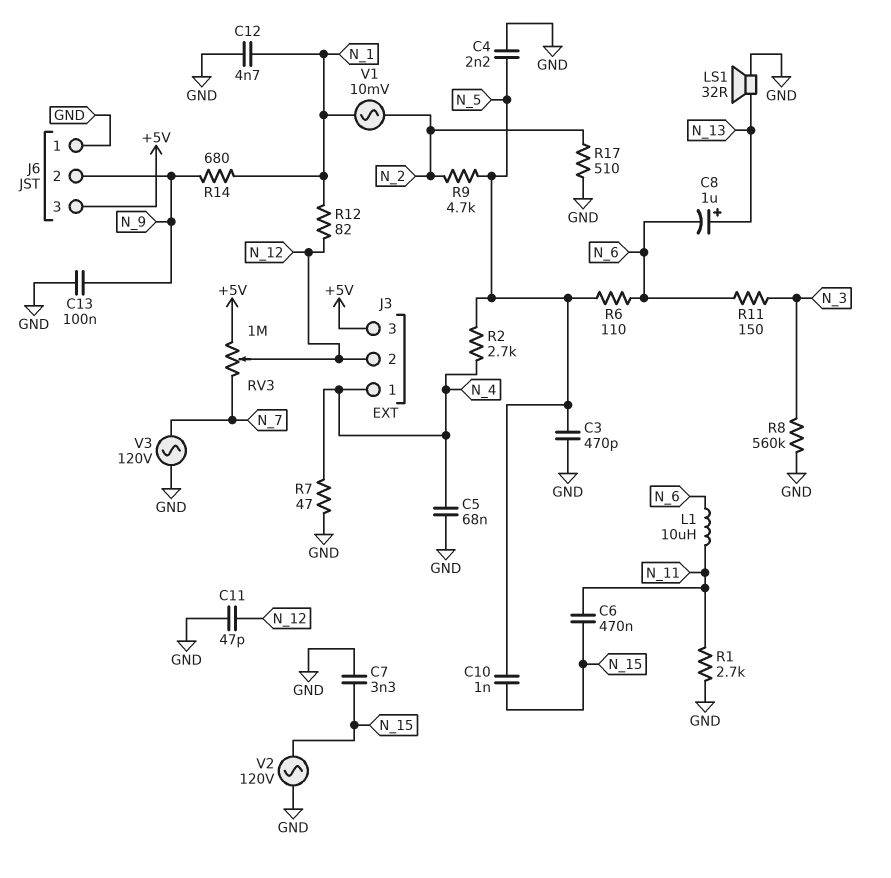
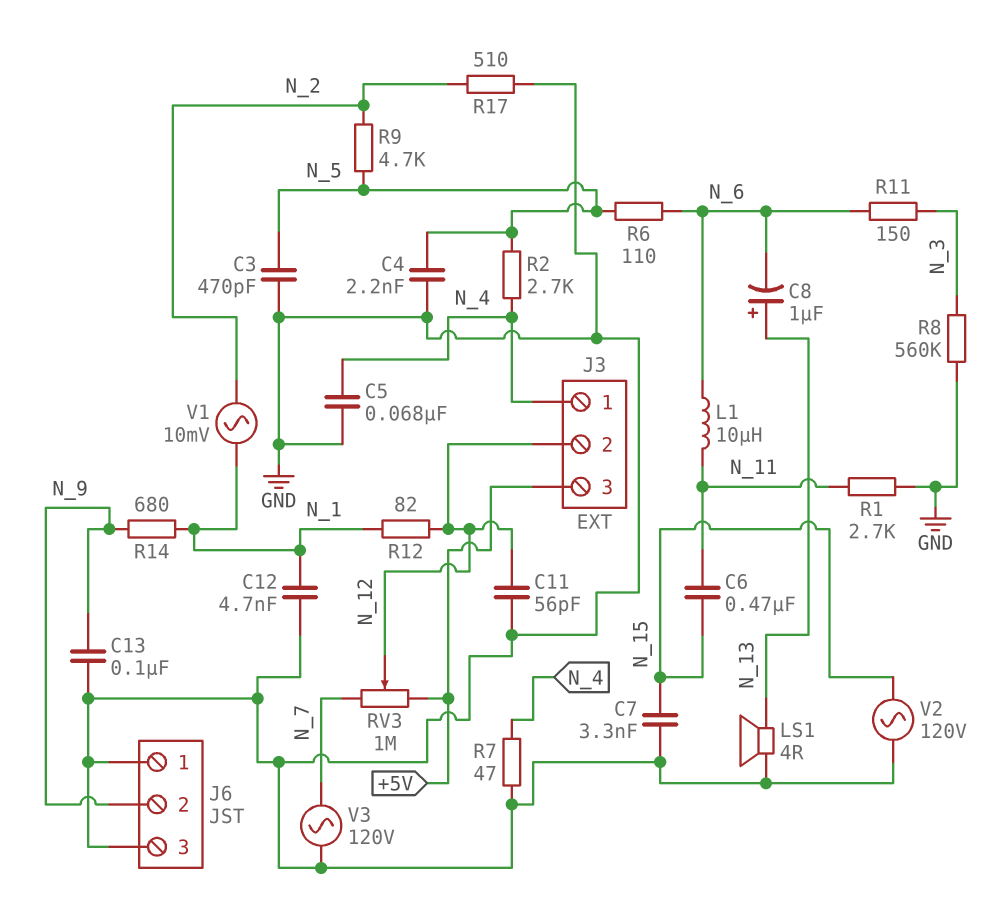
C10: 1nF (N_5, N_15) -> none
C11: 47pF (GND, N_12) -> 56pF (GND, N_12)
J6 pin 3: +5V -> GND
LS1: speaker 32R (GND, N_13) -> speaker 4R (GND, N_13)

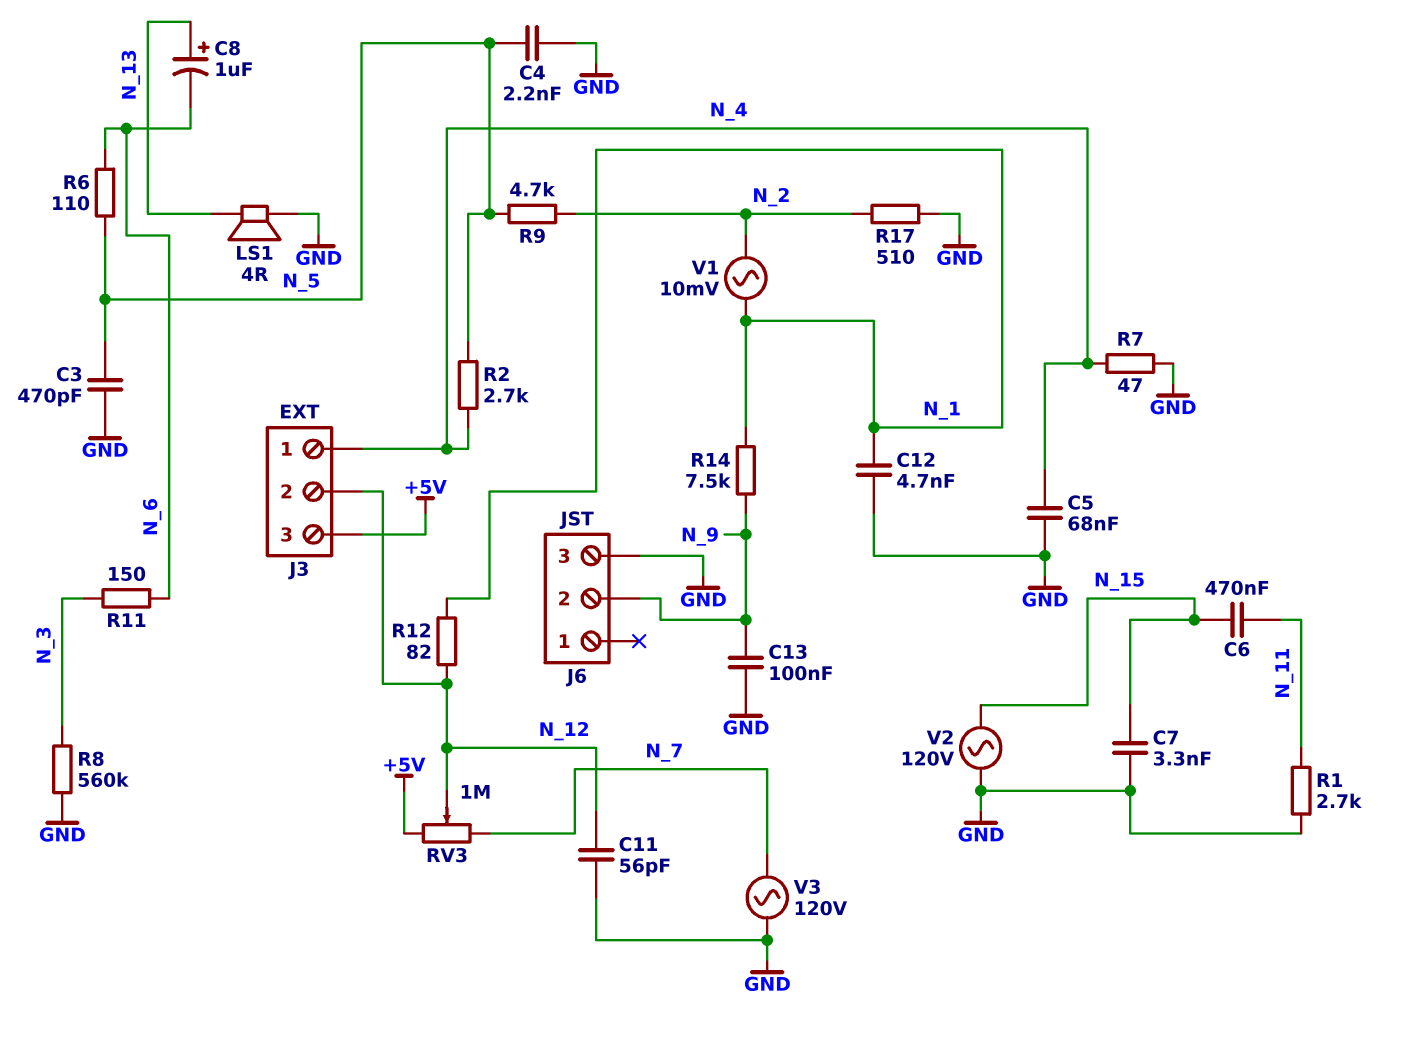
J6 pin 1: GND -> none
L1: 10uH (N_6, N_11) -> none
R14: 680 (N_1, N_9) -> 7.5k (N_1, N_9)

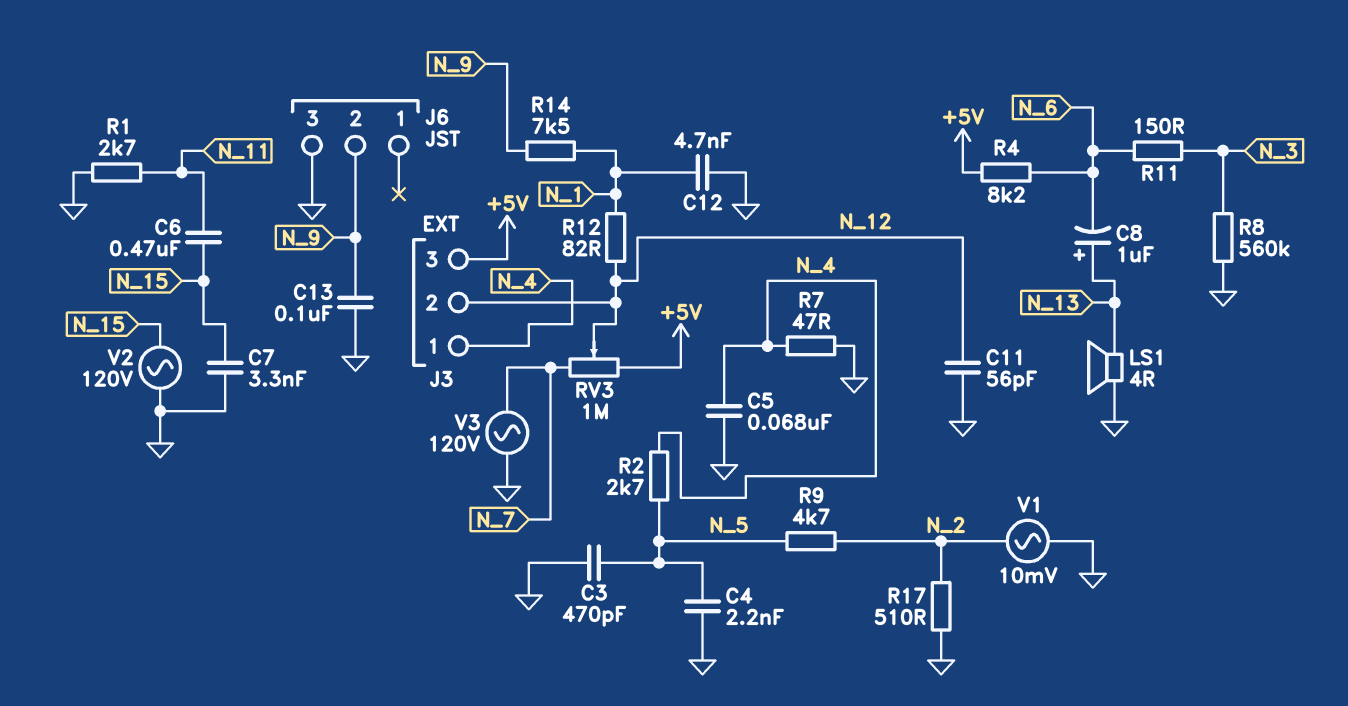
R4: none -> 8.2k (+5V, N_6)
R6: 110 (N_5, N_6) -> none
V1: AC 10mV (N_1, N_2) -> AC 10mV (GND, N_2)

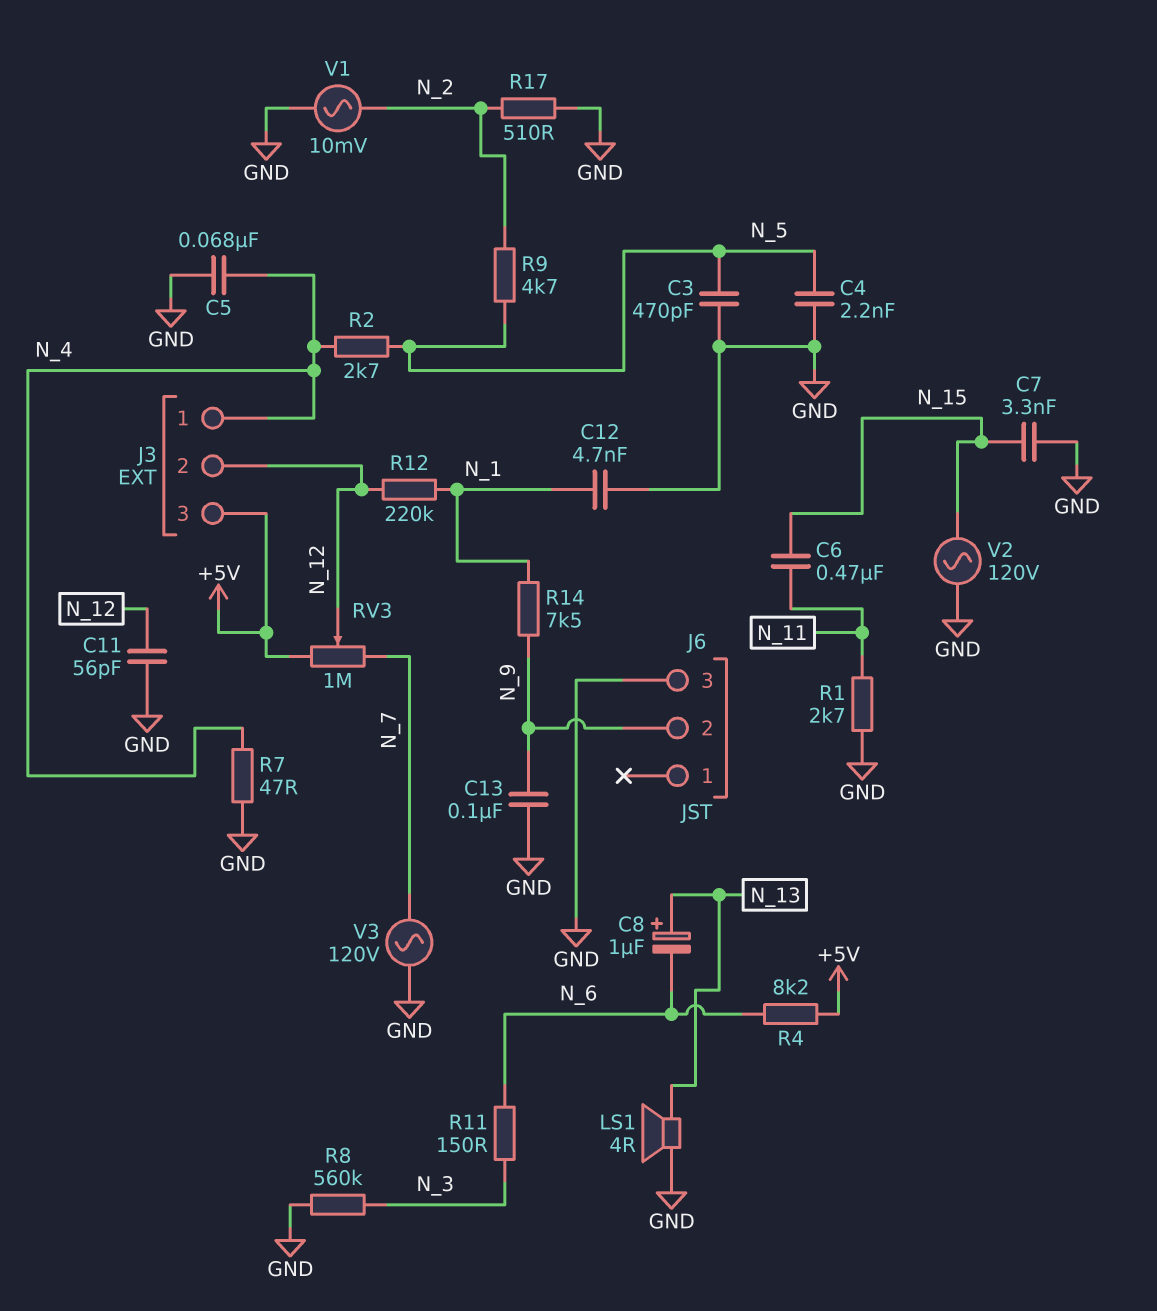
R12: 82 (N_1, N_12) -> 220k (N_1, N_12)

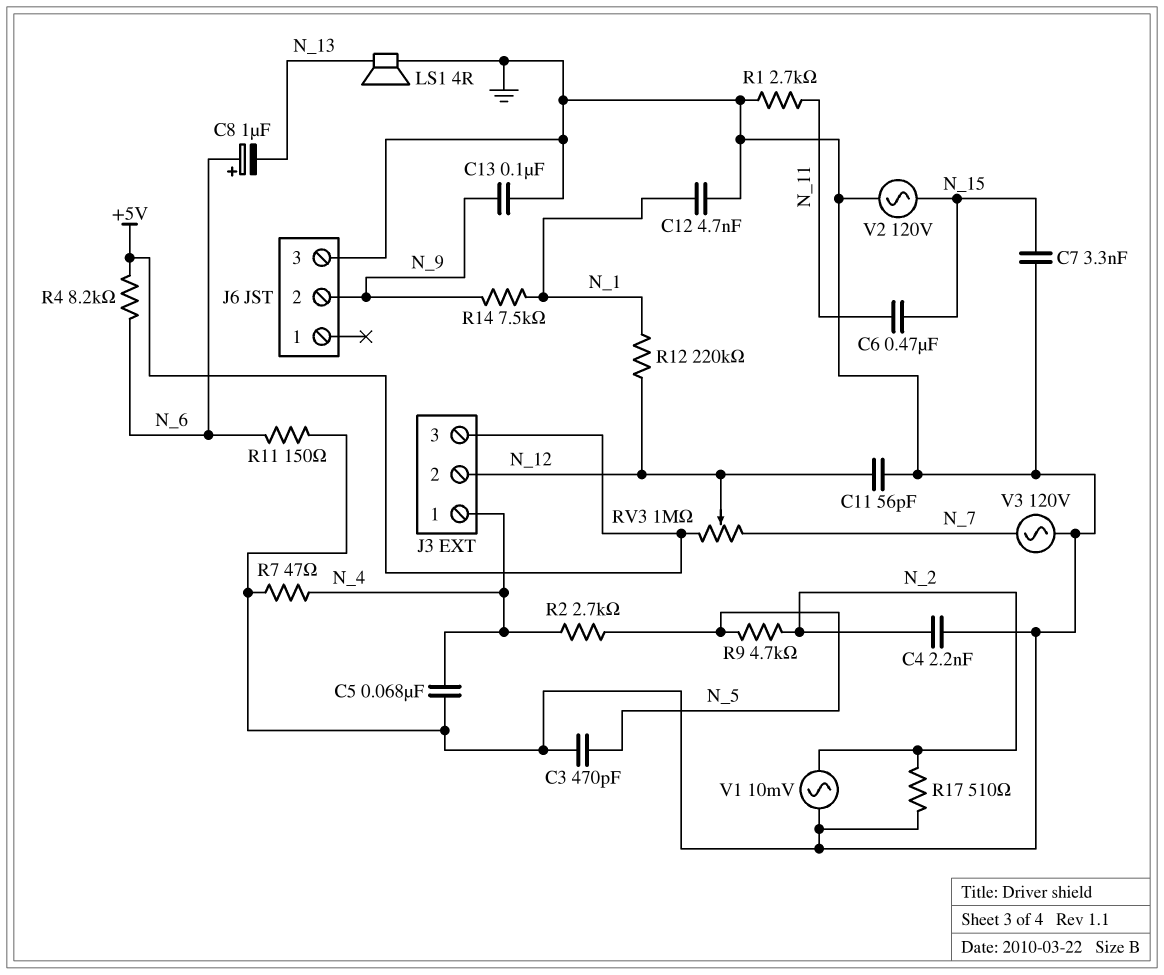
C4: 2.2nF (GND, N_5) -> 2.2nF (GND, N_2)
C8: 1uF (plus N_13, minus N_6) -> 1uF (plus N_6, minus N_13)
R8: 560k (GND, N_3) -> none
R11: 150 (N_3, N_6) -> 150 (GND, N_6)

